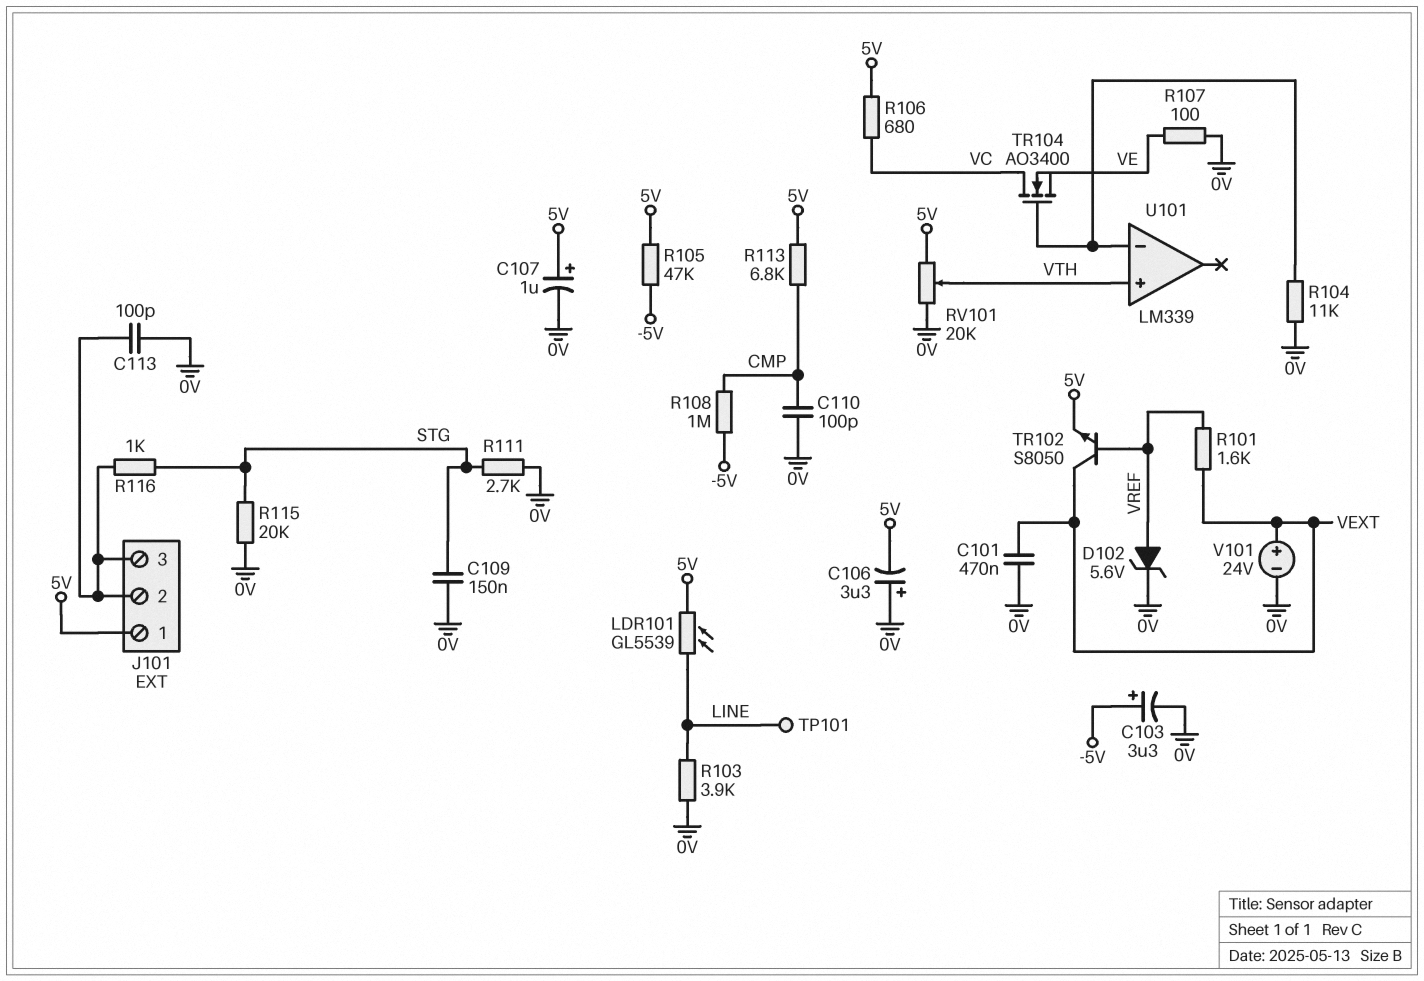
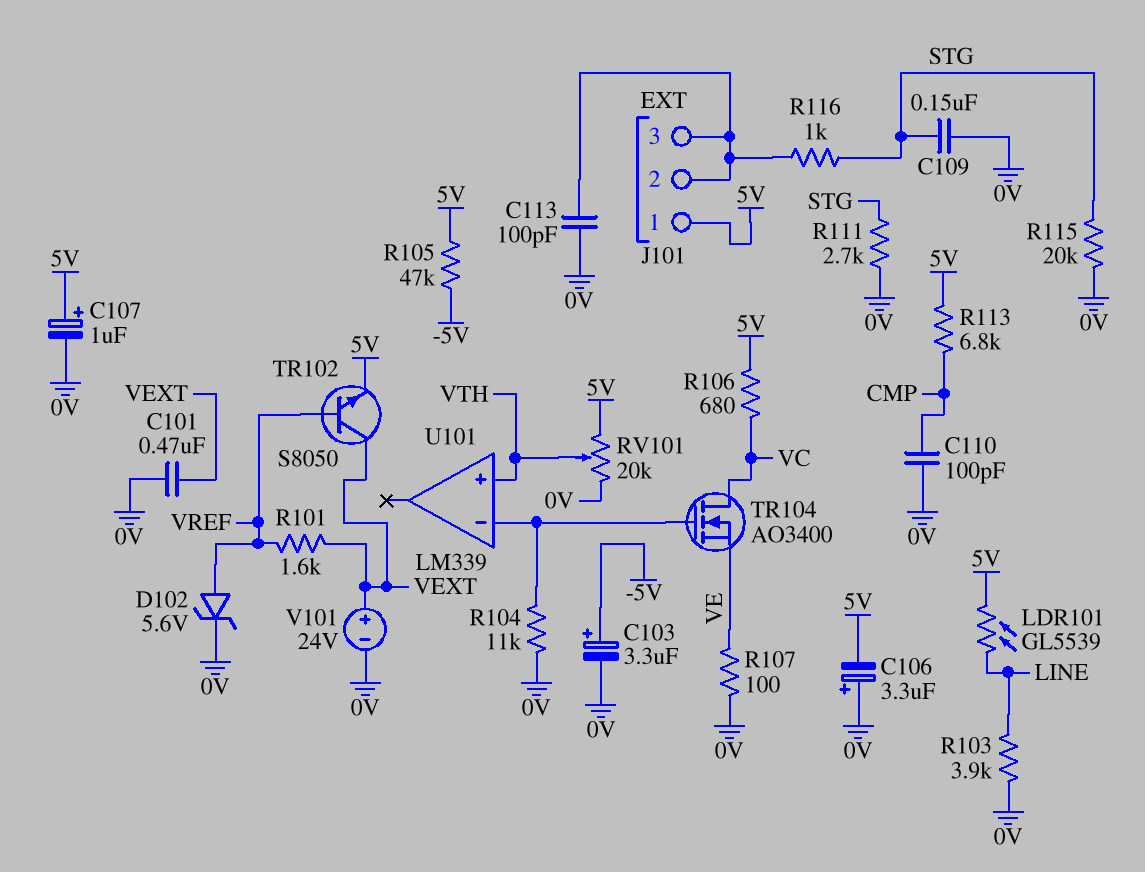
R108: 1M (-5V, CMP) -> none
TP101: test point (LINE) -> none

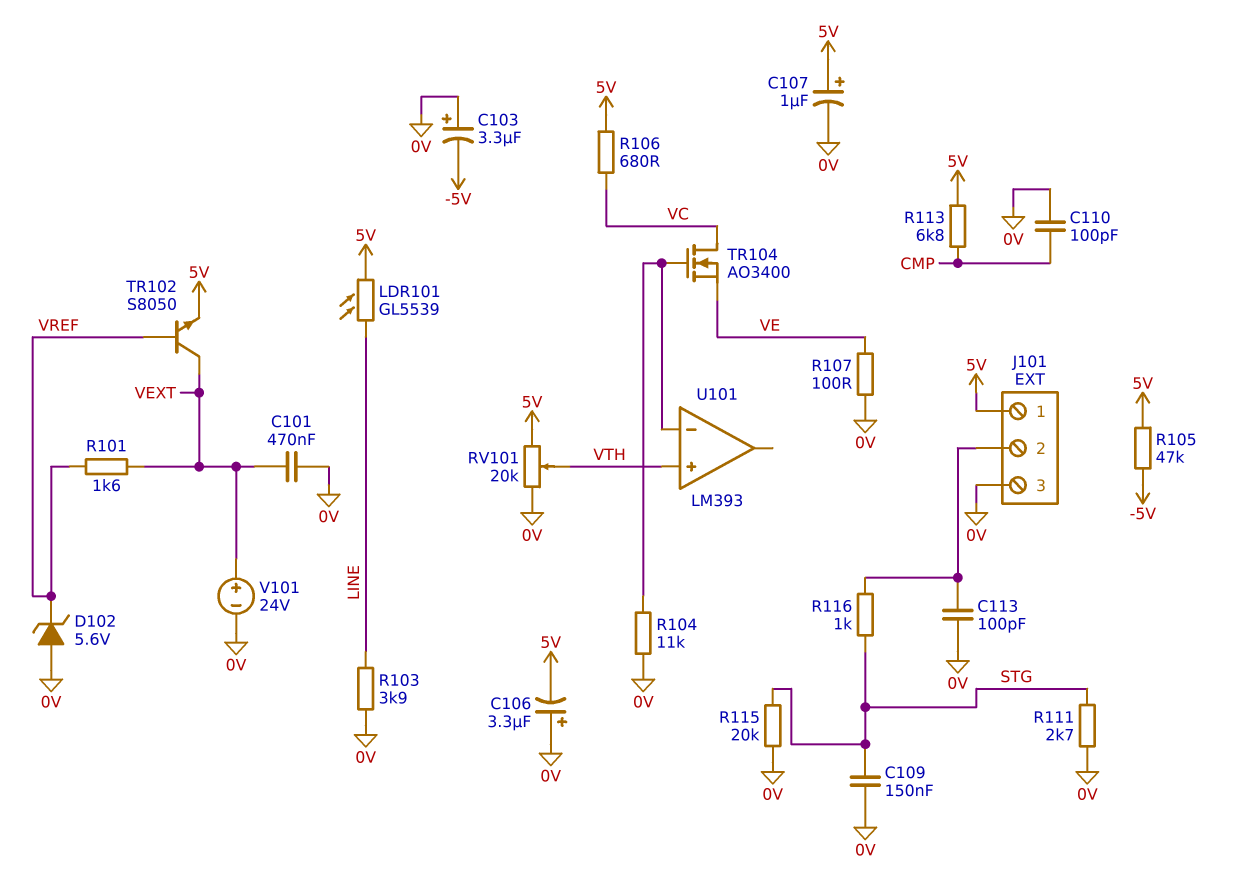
C103: 3.3uF (plus -5V, minus 0V) -> 3.3uF (plus 0V, minus -5V)
D102: zener 5.6V (A VREF, K 0V) -> zener 5.6V (A 0V, K VREF)
J101 pin 3: J101/2 -> 0V
U101: LM339 -> LM393

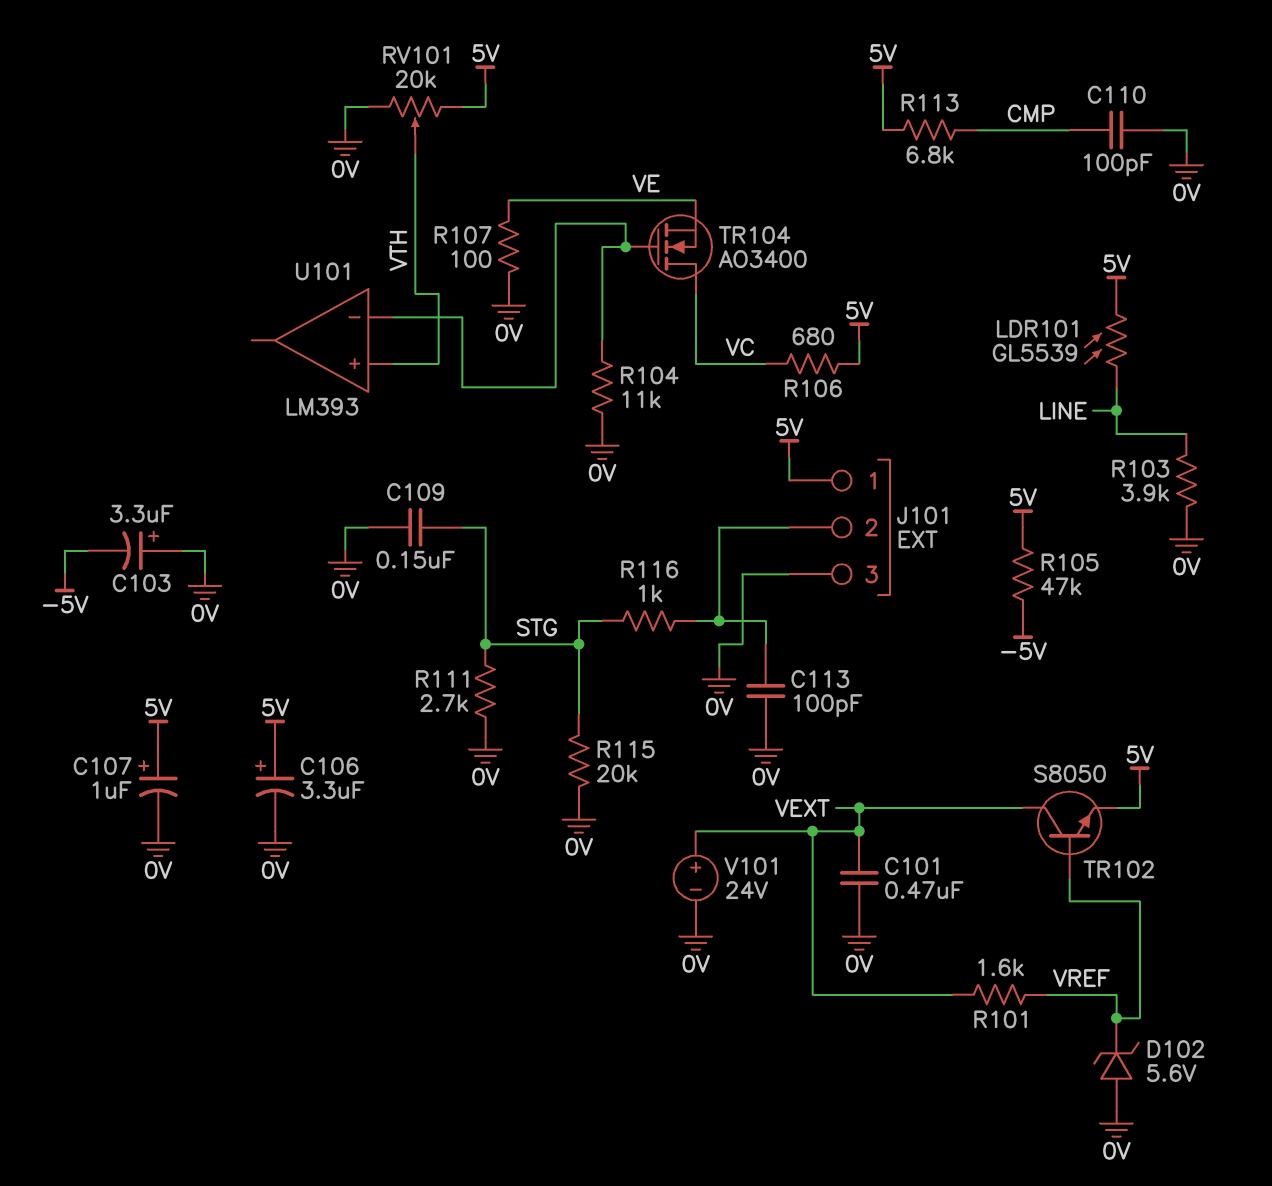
C106: 3.3uF (plus 0V, minus 5V) -> 3.3uF (plus 5V, minus 0V)

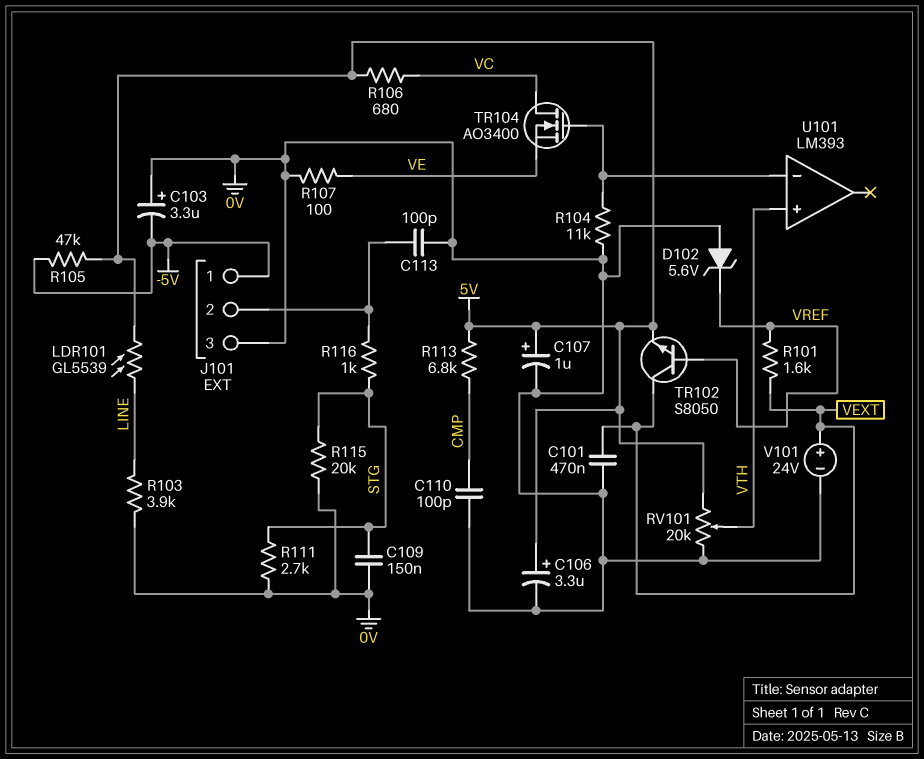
J101 pin 1: 5V -> -5V

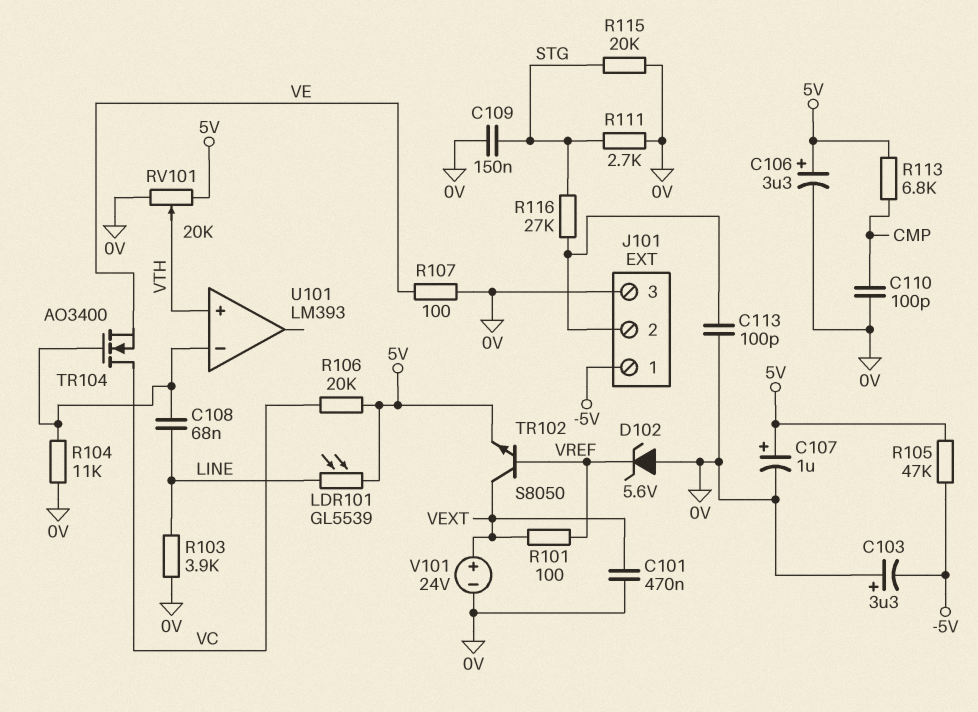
C108: none -> 68nF (LINE, U101/in-)
R101: 1.6k (VEXT, VREF) -> 100 (VEXT, VREF)
R106: 680 (5V, VC) -> 20k (5V, VC)
R116: 1k (J101/2, STG) -> 27k (J101/2, STG)

